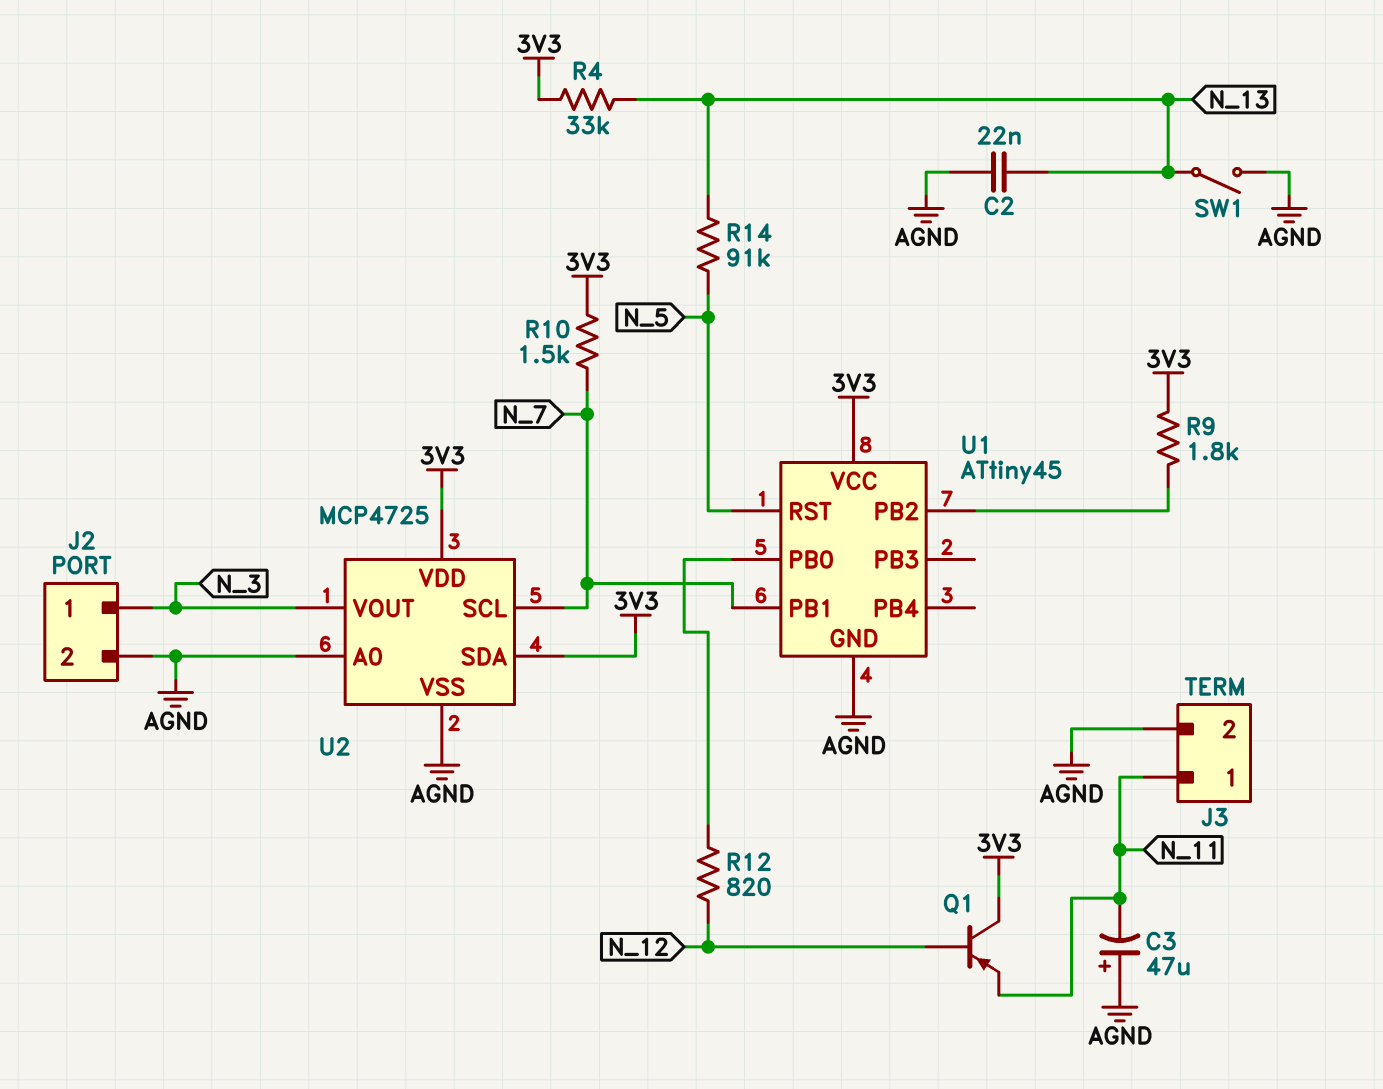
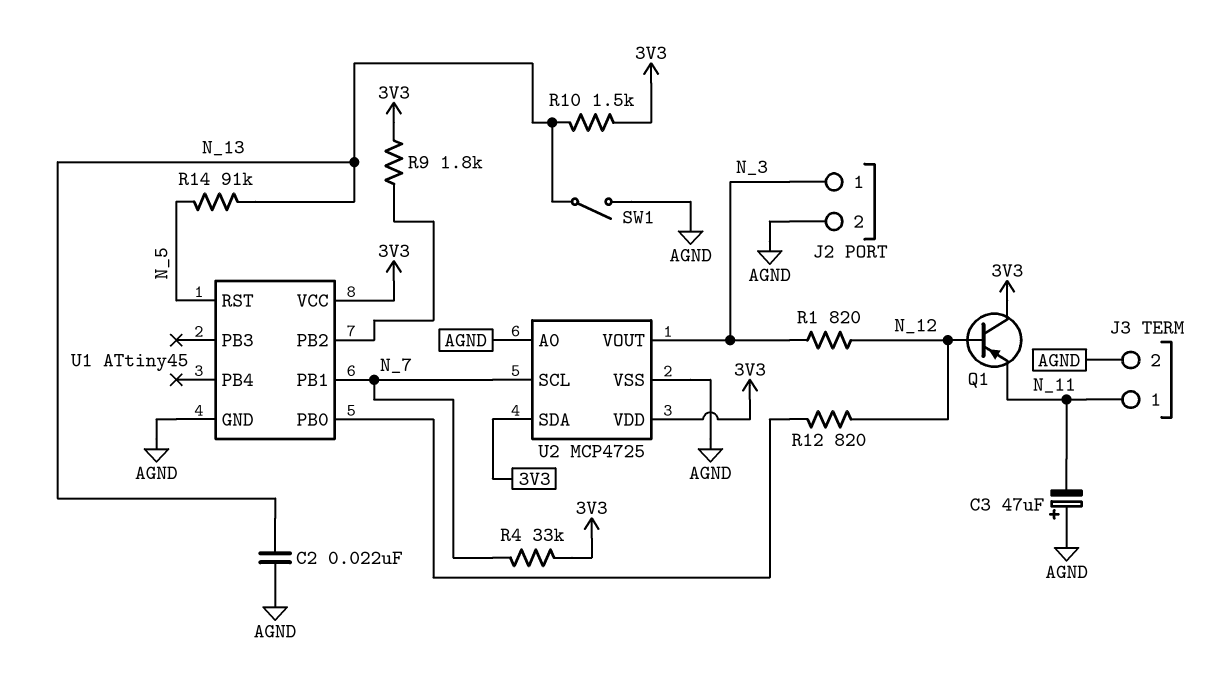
R1: none -> 820 (N_3, N_12)
R4: 33k (3V3, N_13) -> 33k (3V3, N_7)
R10: 1.5k (3V3, N_7) -> 1.5k (3V3, N_13)

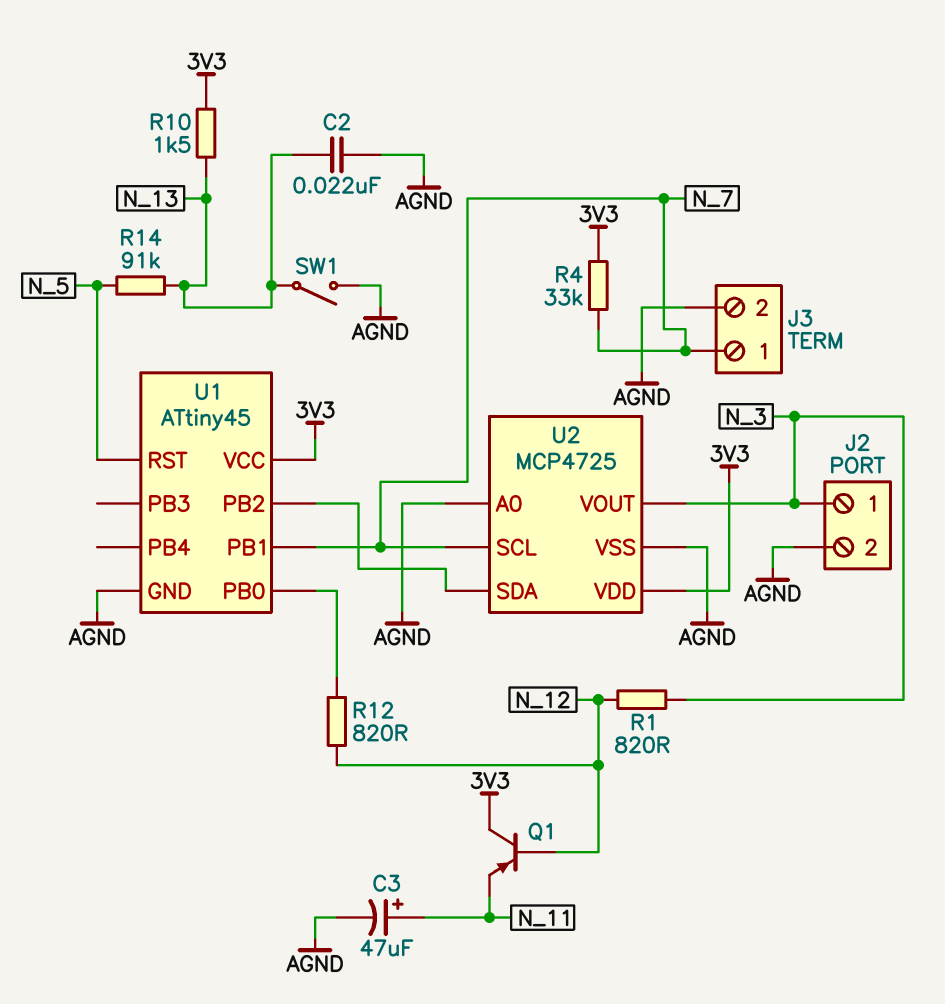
C3: 47uF (plus AGND, minus N_11) -> 47uF (plus N_11, minus AGND)
J3 pin 1: N_11 -> N_7
R9: 1.8k (3V3, U1/PB2) -> none
U2 pin SDA: 3V3 -> U1/PB2

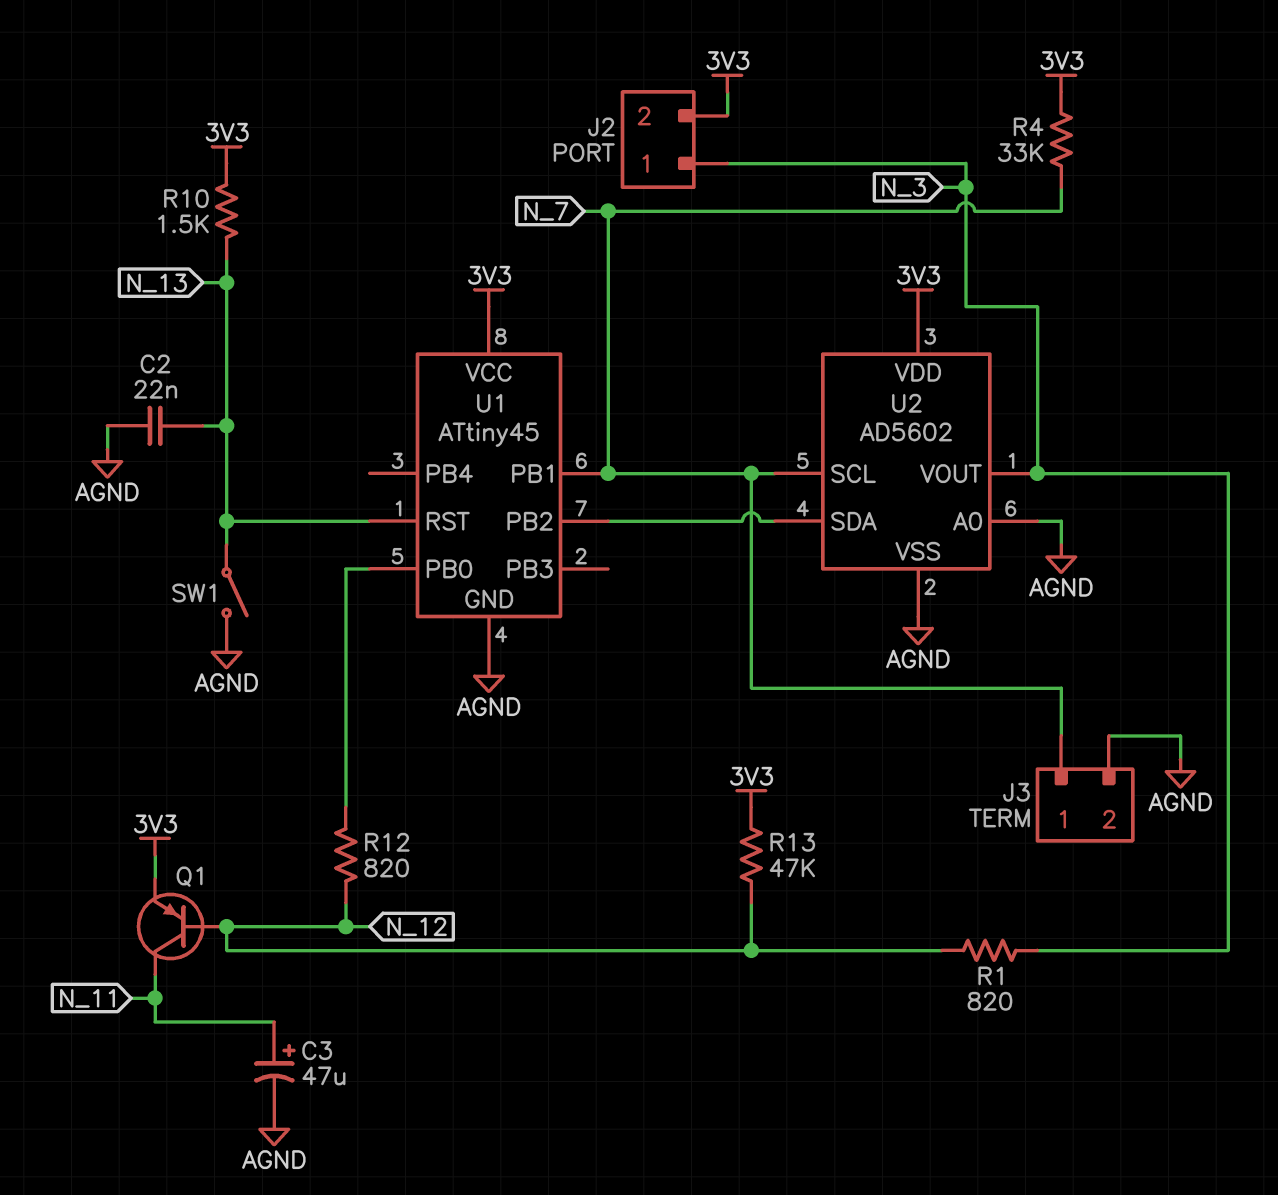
J2 pin 2: AGND -> 3V3
Q1: PNP (B N_12, C 3V3, E N_11) -> PNP (B N_12, C N_11, E 3V3)
R13: none -> 47k (3V3, N_12)
R14: 91k (N_5, N_13) -> none
U1 pin RST: N_5 -> N_13
U2: MCP4725 -> AD5602

